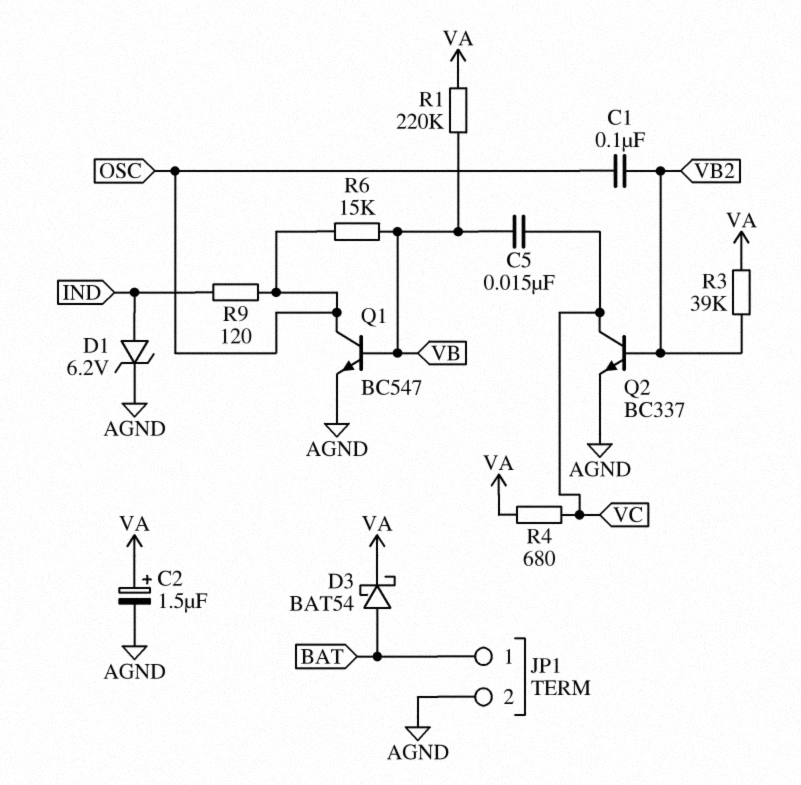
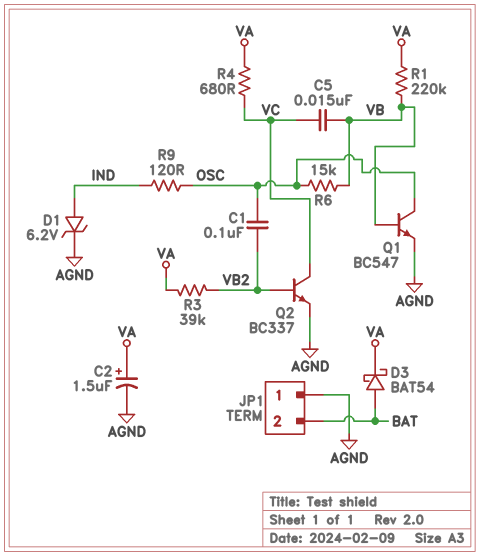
JP1 pin 1: BAT -> AGND
JP1 pin 2: AGND -> BAT

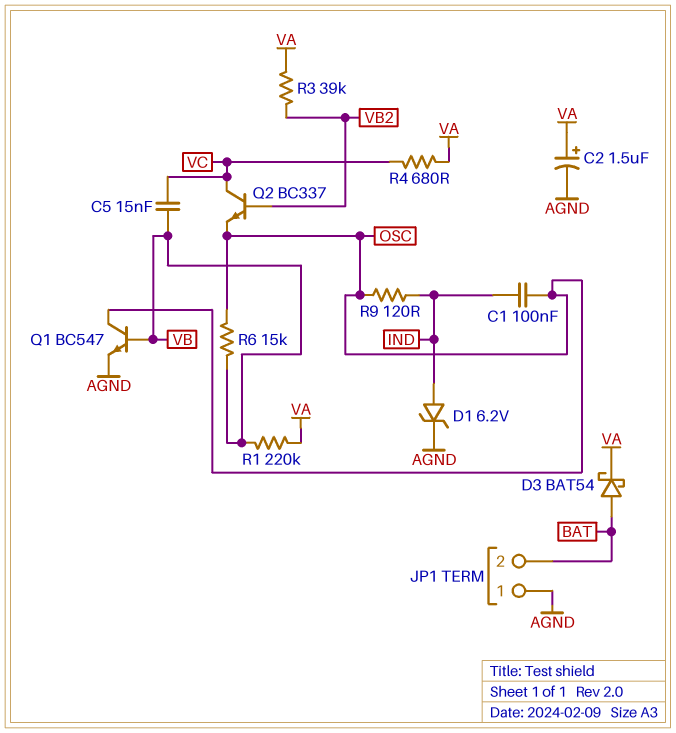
C1: 100nF (OSC, VB2) -> 100nF (IND, OSC)
Q2: NPN BC337 (B VB2, C VC, E AGND) -> NPN BC337 (B VB2, C VC, E OSC)

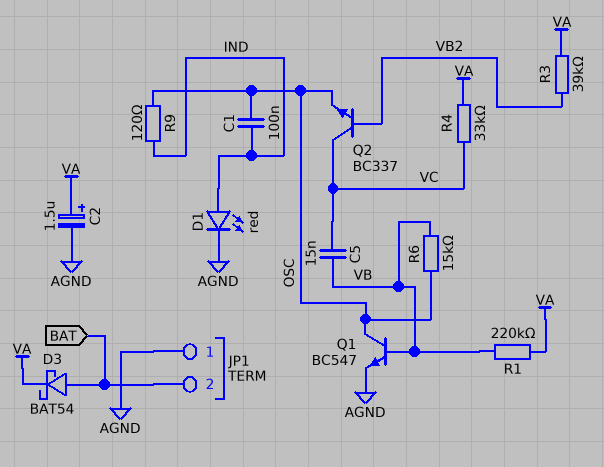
D1: zener 6.2V (A IND, K AGND) -> LED red (A IND, K AGND)
R4: 680 (VA, VC) -> 33k (VA, VC)

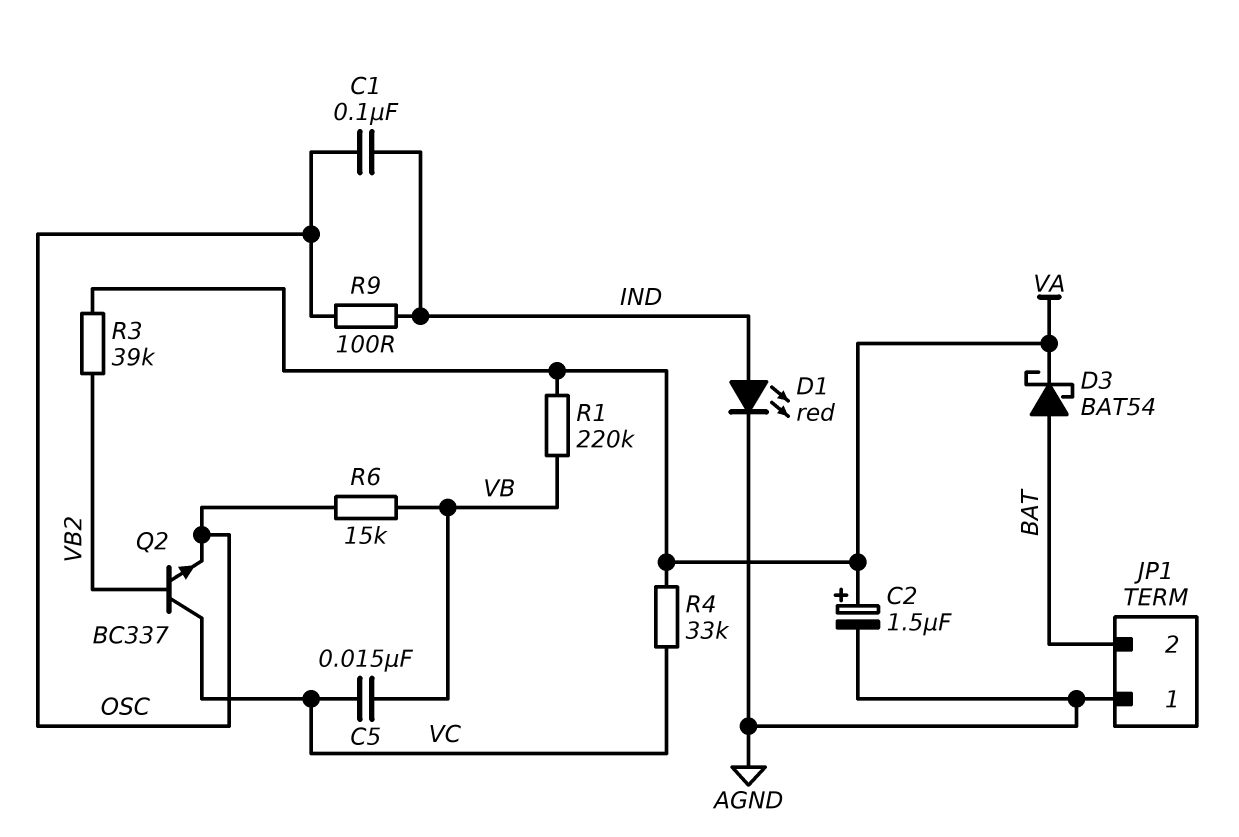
Q1: NPN BC547 (B VB, C OSC, E AGND) -> none
R9: 120 (IND, OSC) -> 100 (IND, OSC)

